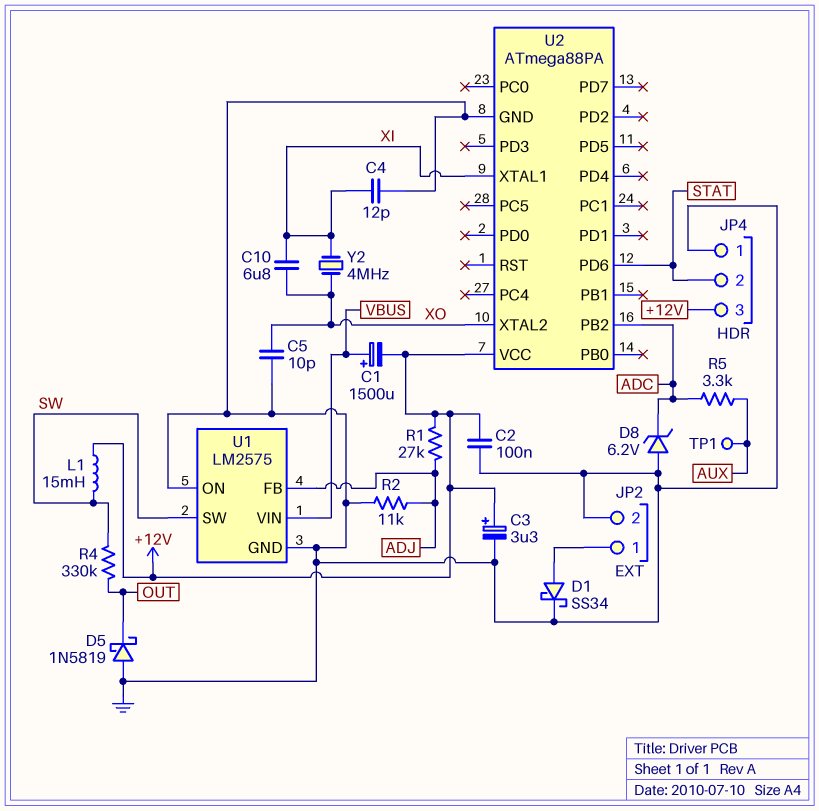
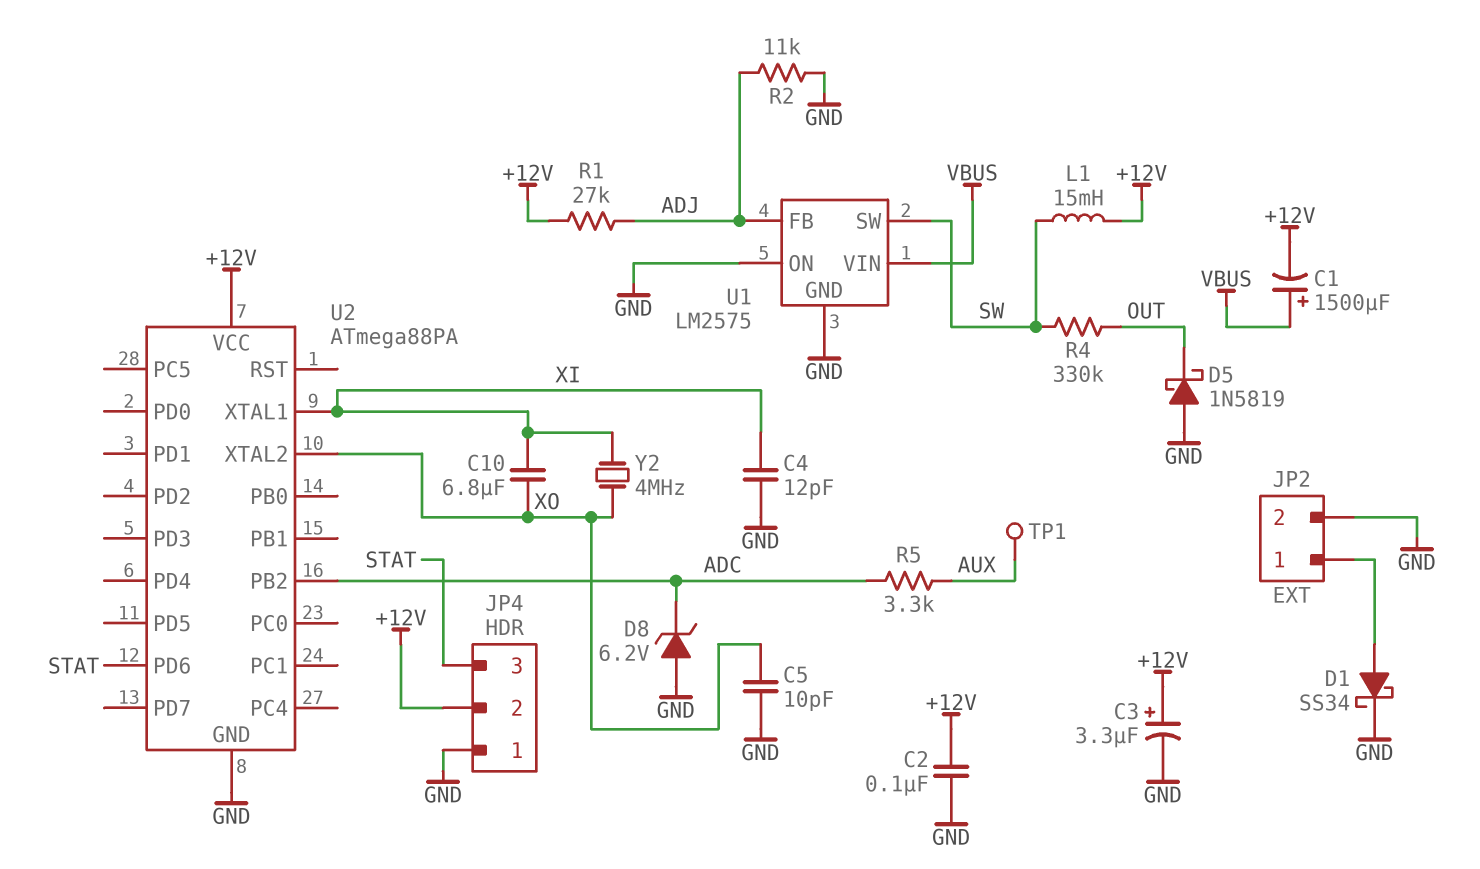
JP4 pin 2: STAT -> +12V
JP4 pin 3: +12V -> STAT

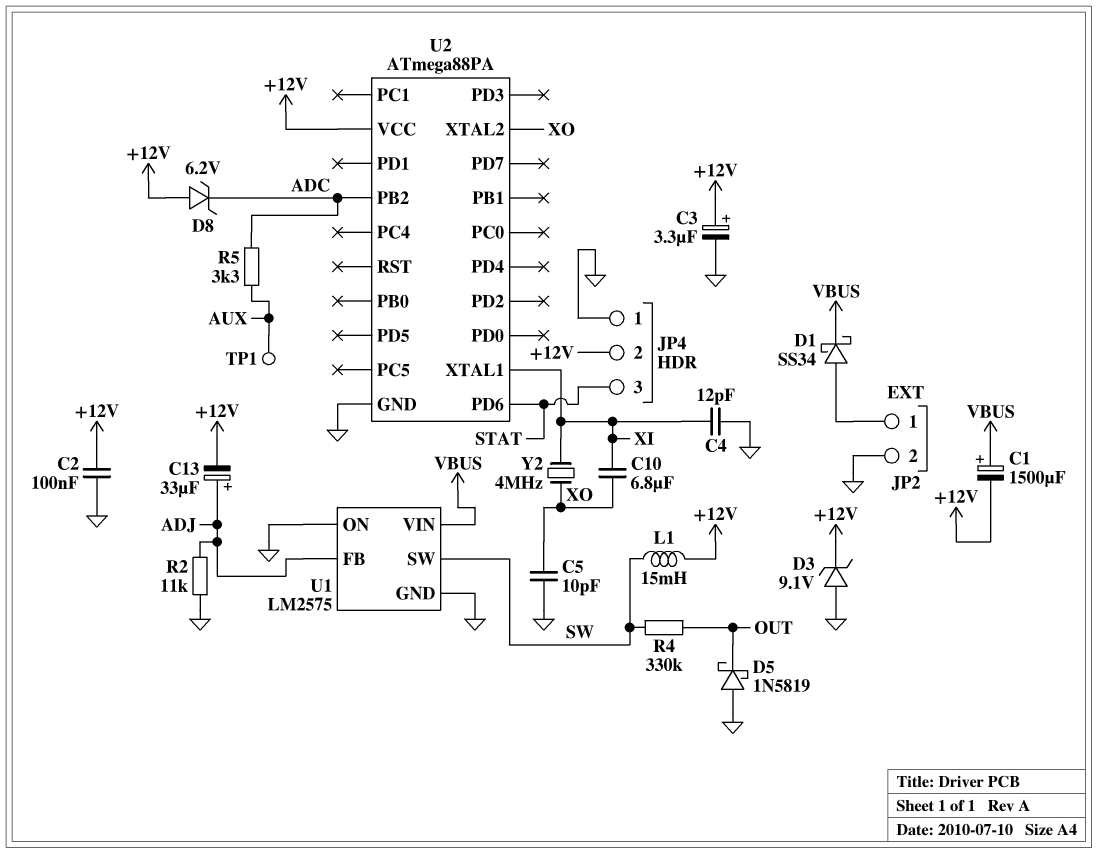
C13: none -> 33uF (plus ADJ, minus +12V)
D1: schottky SS34 (A JP2/1, K GND) -> schottky SS34 (A JP2/1, K VBUS)
D3: none -> zener 9.1V (A GND, K +12V)
D8: zener 6.2V (A GND, K ADC) -> zener 6.2V (A +12V, K ADC)
R1: 27k (+12V, ADJ) -> none

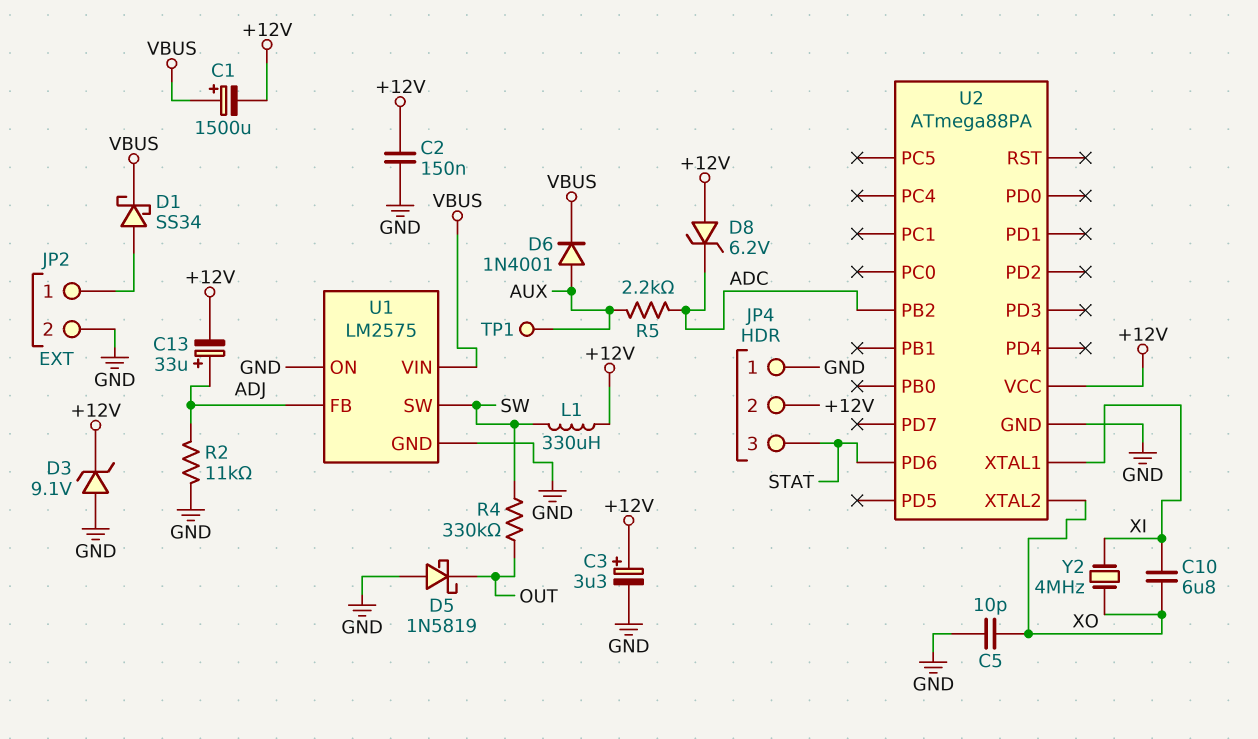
C2: 100nF (+12V, GND) -> 150nF (+12V, GND)
C4: 12pF (GND, XI) -> none
D6: none -> diode 1N4001 (A AUX, K VBUS)
L1: 15mH (+12V, SW) -> 330uH (+12V, SW)
R5: 3.3k (ADC, AUX) -> 2.2k (ADC, AUX)

